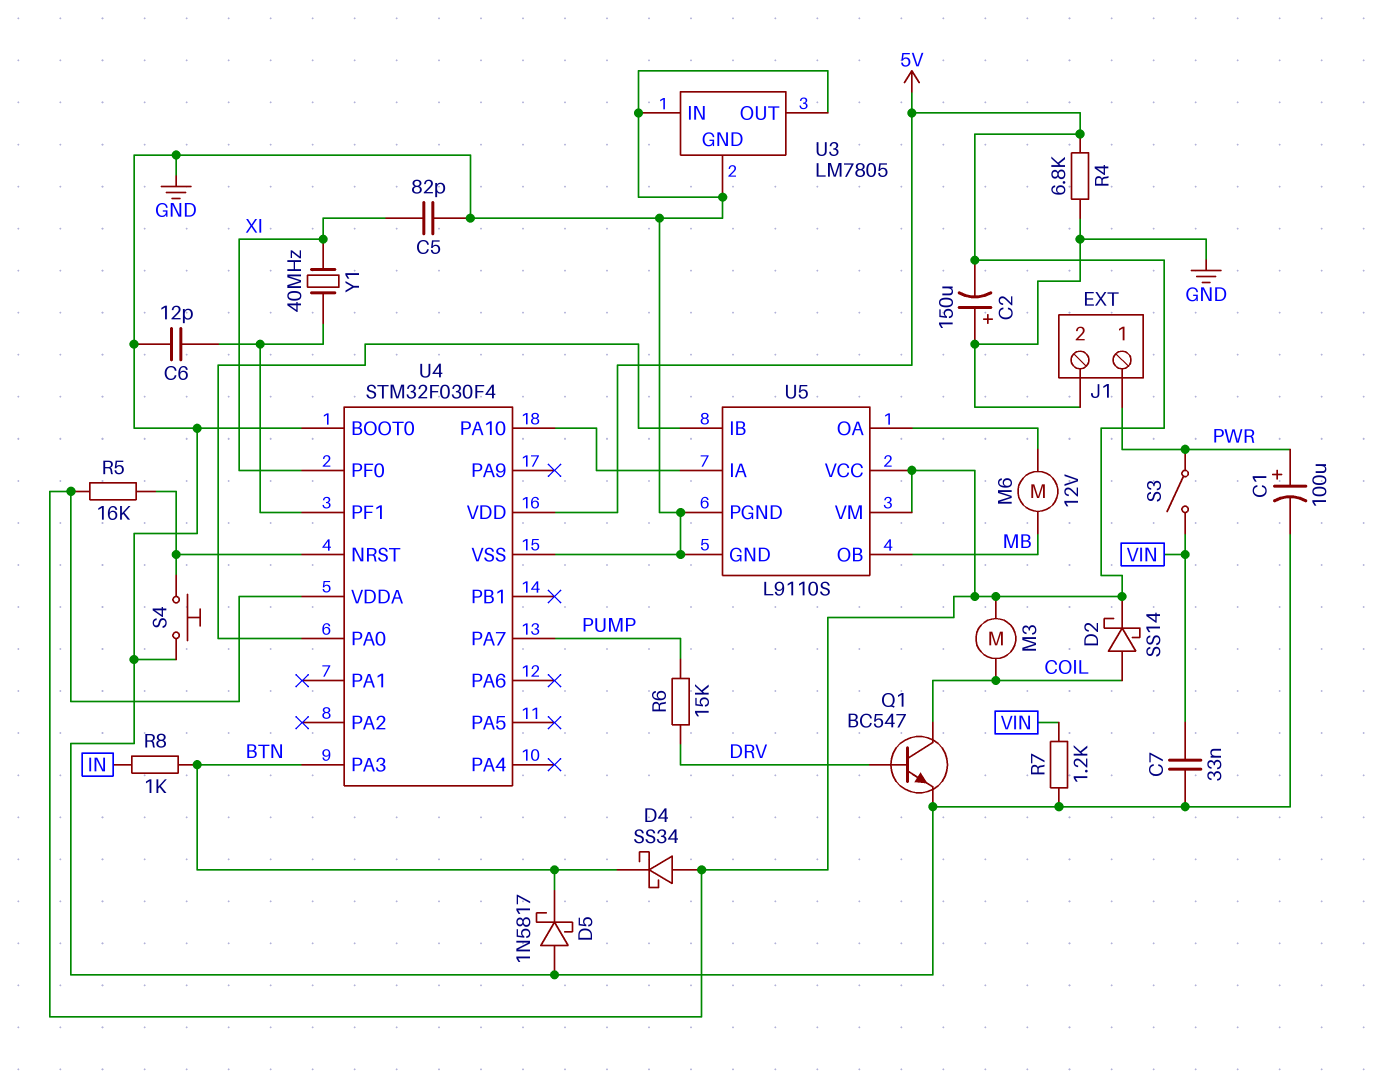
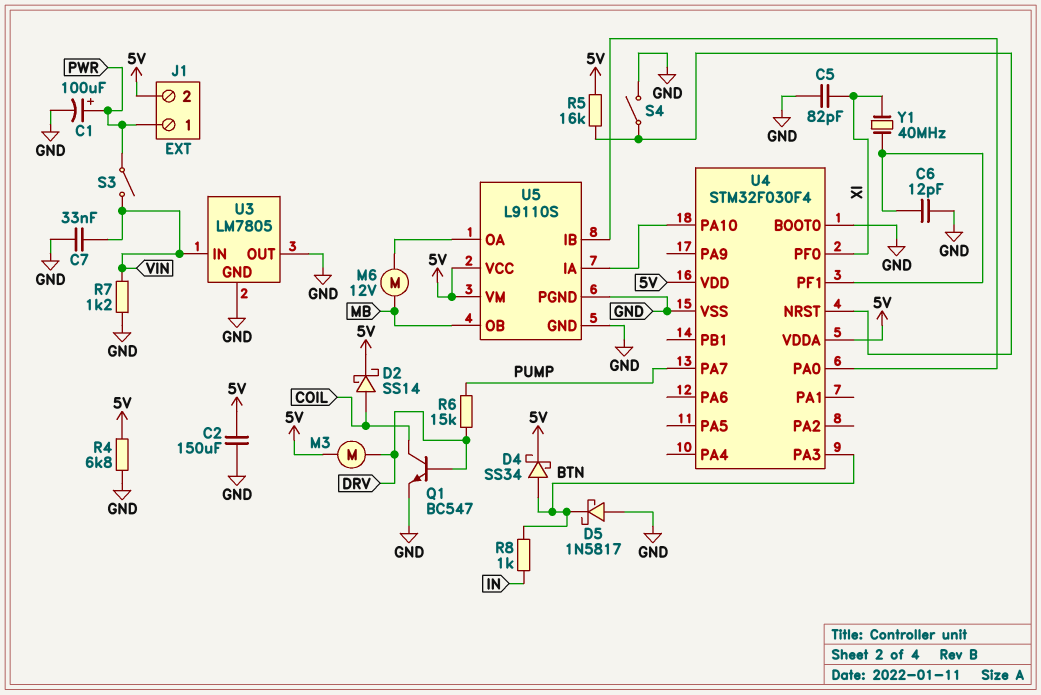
C2: 150uF (plus GND, minus 5V) -> 150uF (5V, GND)
D4: schottky SS34 (A 5V, K BTN) -> schottky SS34 (A BTN, K 5V)
J1 pin 2: GND -> 5V
M3: motor (5V, COIL) -> motor (5V, DRV)
S4: button (GND, U4/NRST) -> switch (GND, U4/NRST)
U3 pin IN: GND -> VIN

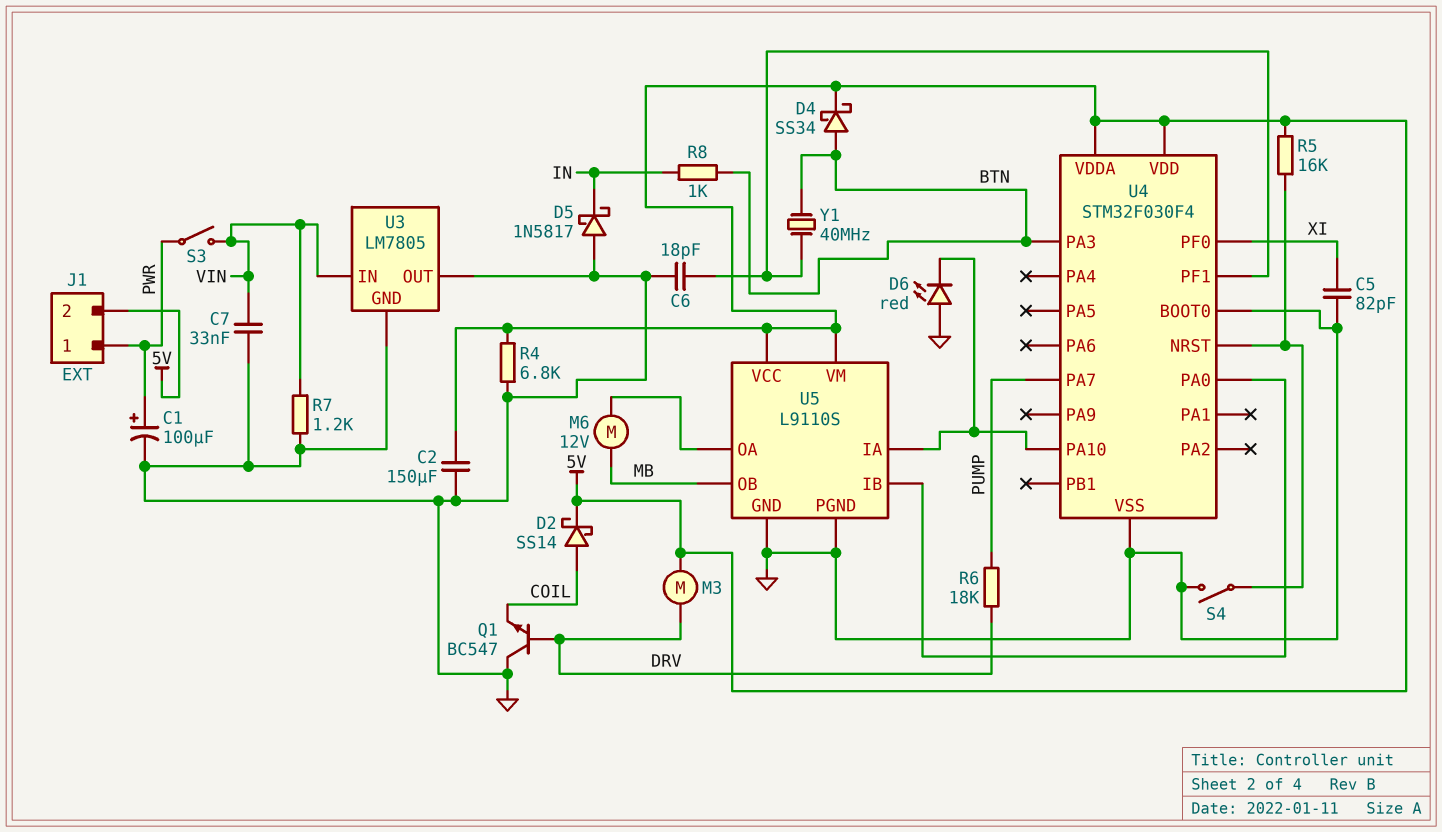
C6: 12pF (GND, U4/PF1) -> 18pF (GND, U4/PF1)
D5: schottky 1N5817 (A GND, K BTN) -> schottky 1N5817 (A GND, K IN)
D6: none -> LED red (A GND, K U4/PA10)
Q1: NPN BC547 (B DRV, C COIL, E GND) -> NPN BC547 (B DRV, C GND, E COIL)
R6: 15k (DRV, PUMP) -> 18k (DRV, PUMP)
Y1: 40MHz (U4/PF1, XI) -> 40MHz (BTN, U4/PF1)

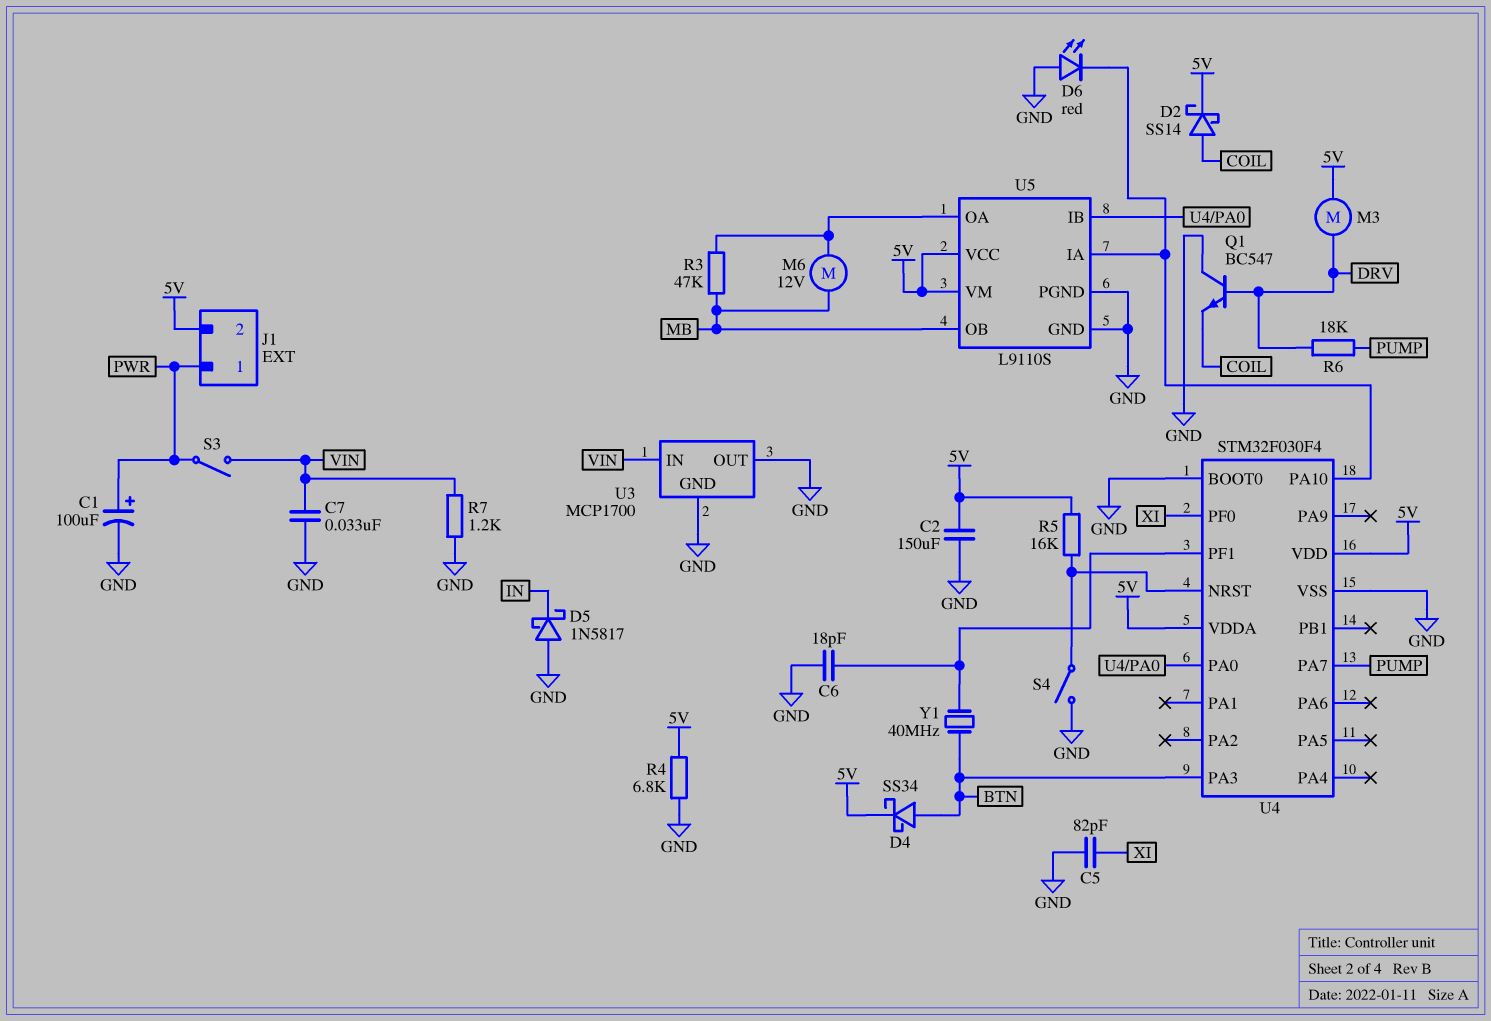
R3: none -> 47k (MB, U5/OA)
R8: 1k (BTN, IN) -> none
U3: LM7805 -> MCP1700

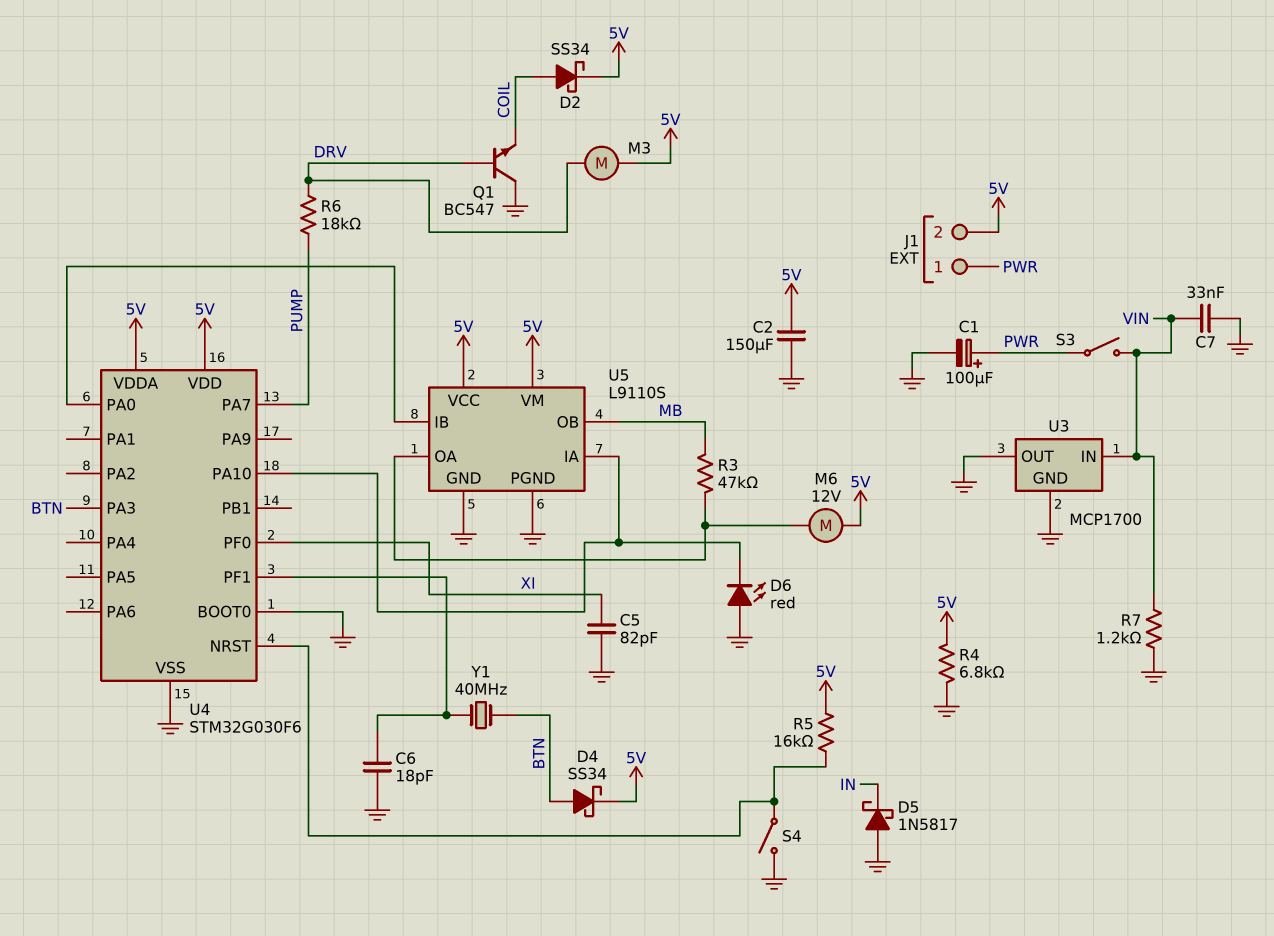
D2: schottky SS14 (A COIL, K 5V) -> schottky SS34 (A COIL, K 5V)
M6: motor 12V (MB, U5/OA) -> motor 12V (5V, U5/OA)
U4: STM32F030F4 -> STM32G030F6

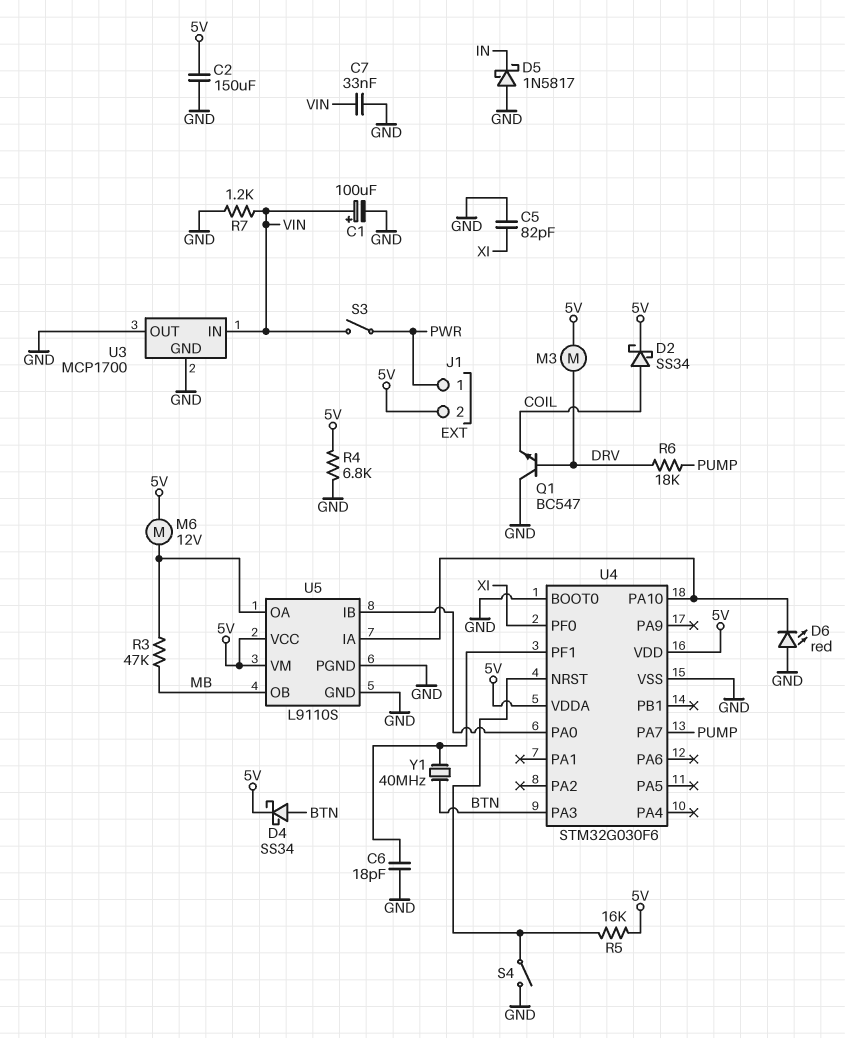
C1: 100uF (plus PWR, minus GND) -> 100uF (plus VIN, minus GND)

